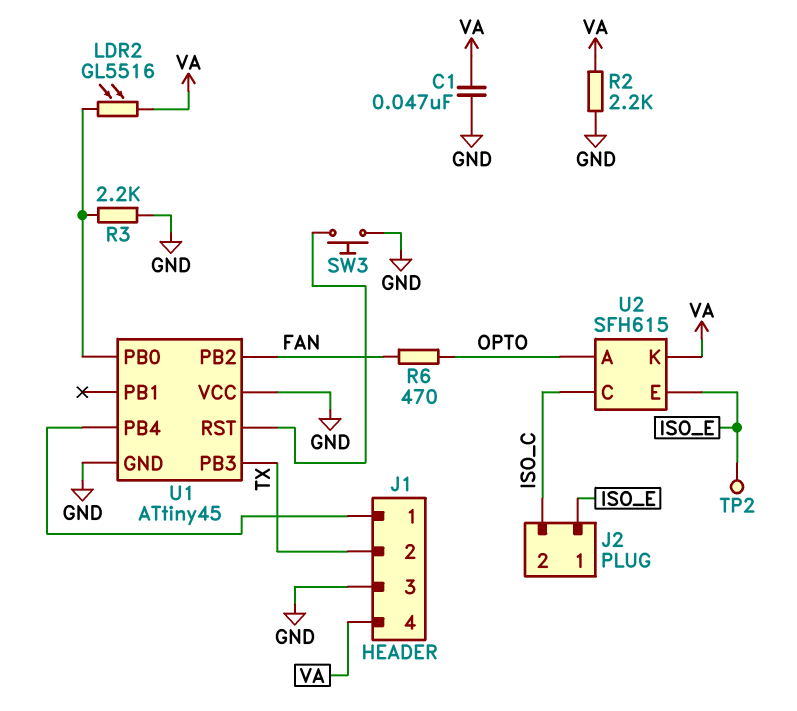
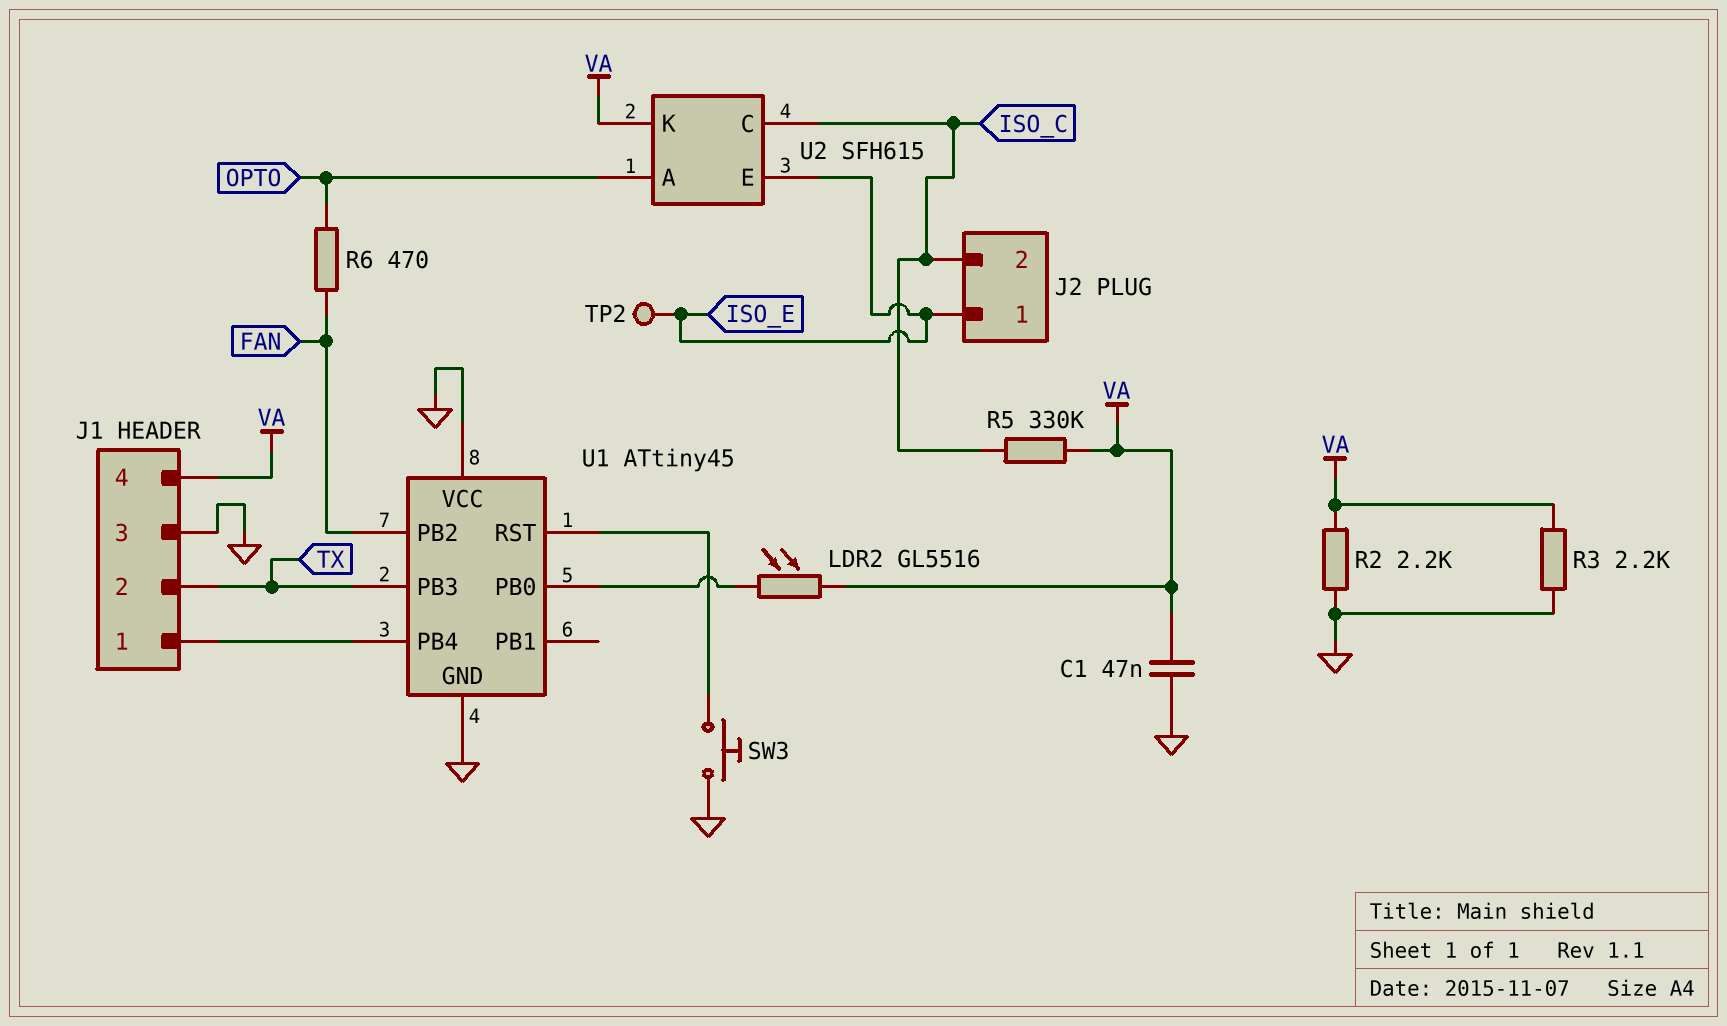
R3: 2.2k (GND, U1/PB0) -> 2.2k (GND, VA)
R5: none -> 330k (ISO_C, VA)

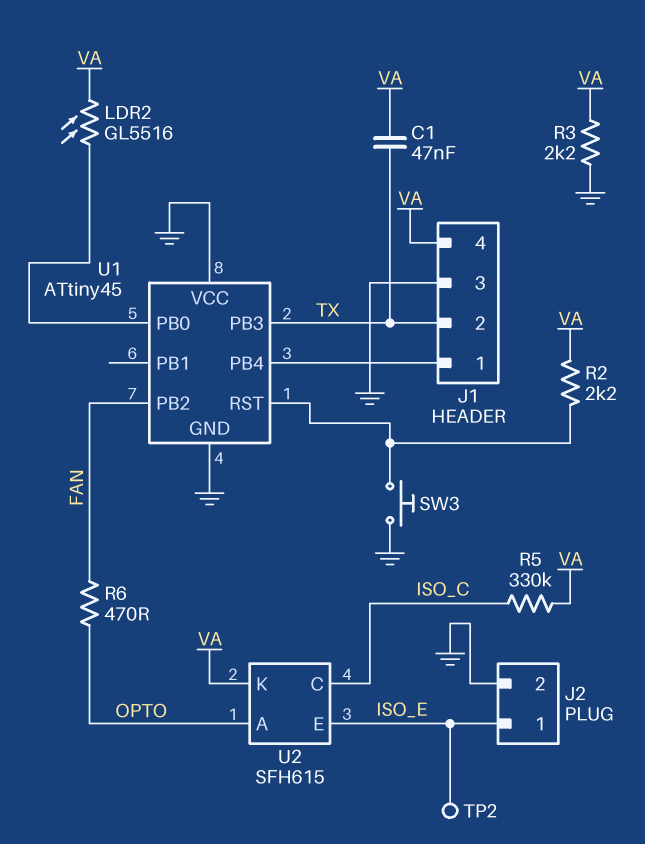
C1: 47nF (GND, VA) -> 47nF (TX, VA)
J2 pin 2: ISO_C -> GND
R2: 2.2k (GND, VA) -> 2.2k (U1/RST, VA)

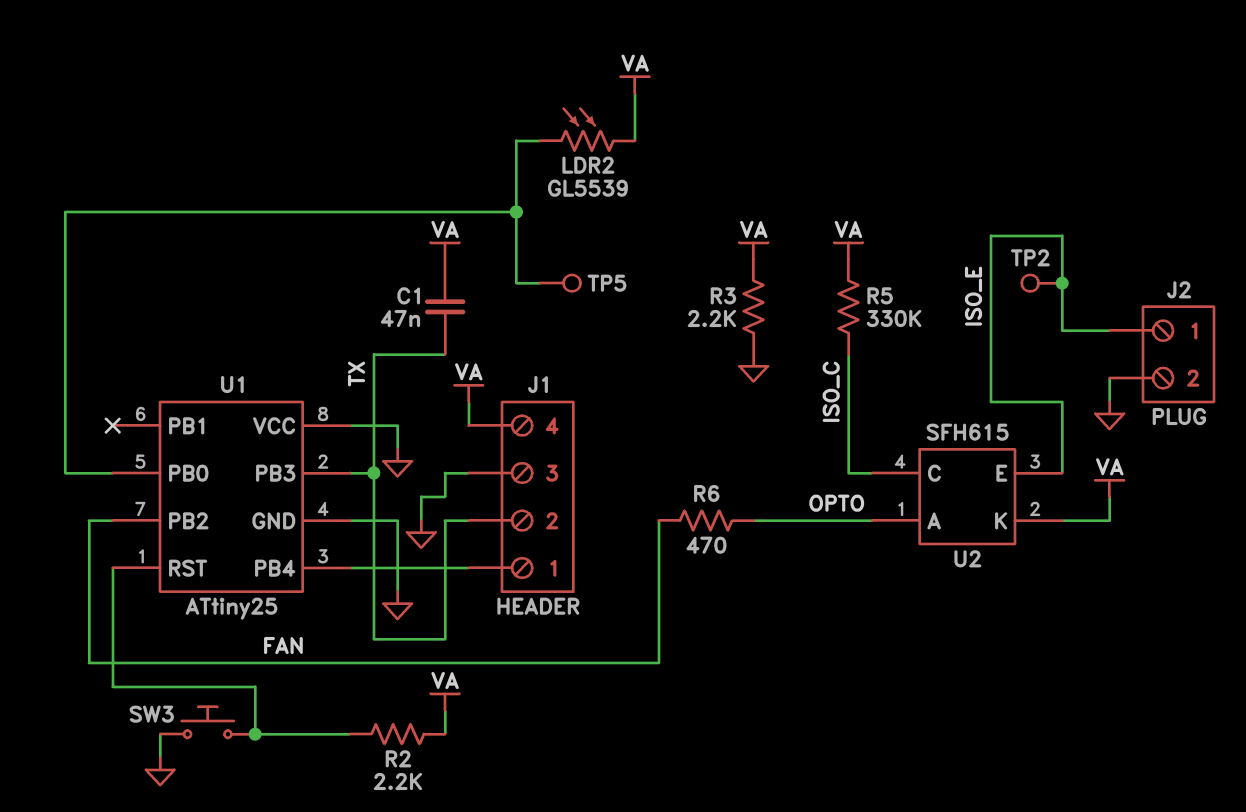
LDR2: GL5516 (U1/PB0, VA) -> GL5539 (U1/PB0, VA)
TP5: none -> test point (U1/PB0)
U1: ATtiny45 -> ATtiny25

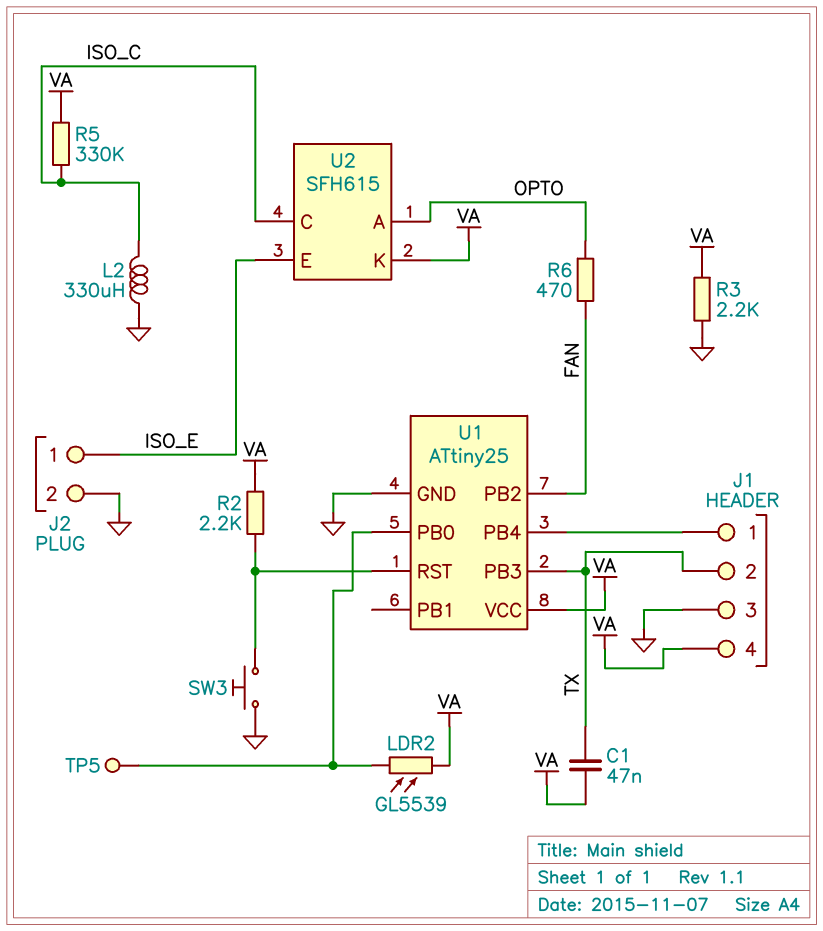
L2: none -> 330uH (GND, ISO_C)
TP2: test point (ISO_E) -> none
U1 pin VCC: GND -> VA

